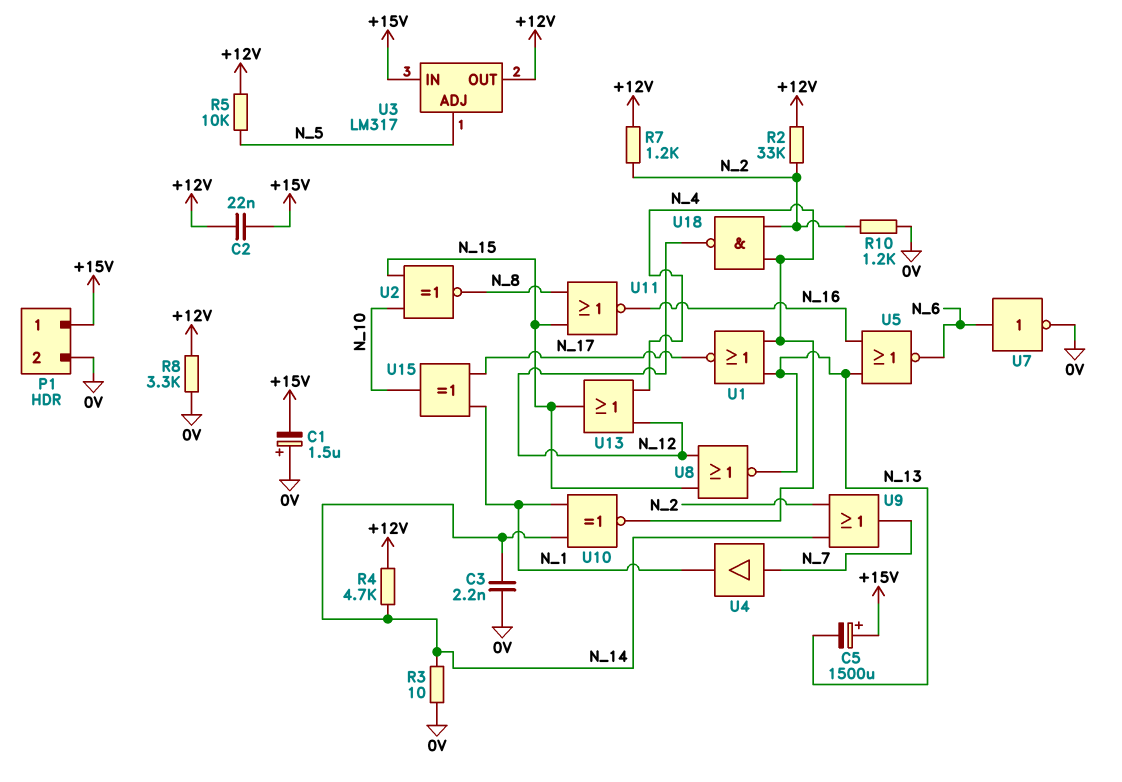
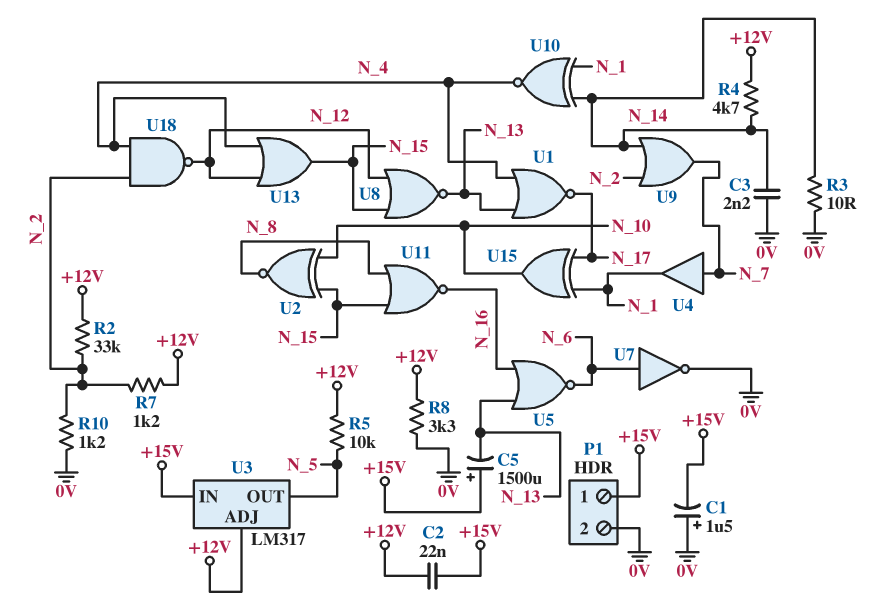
U3 pin ADJ: N_5 -> +12V
U3 pin OUT: +12V -> N_5

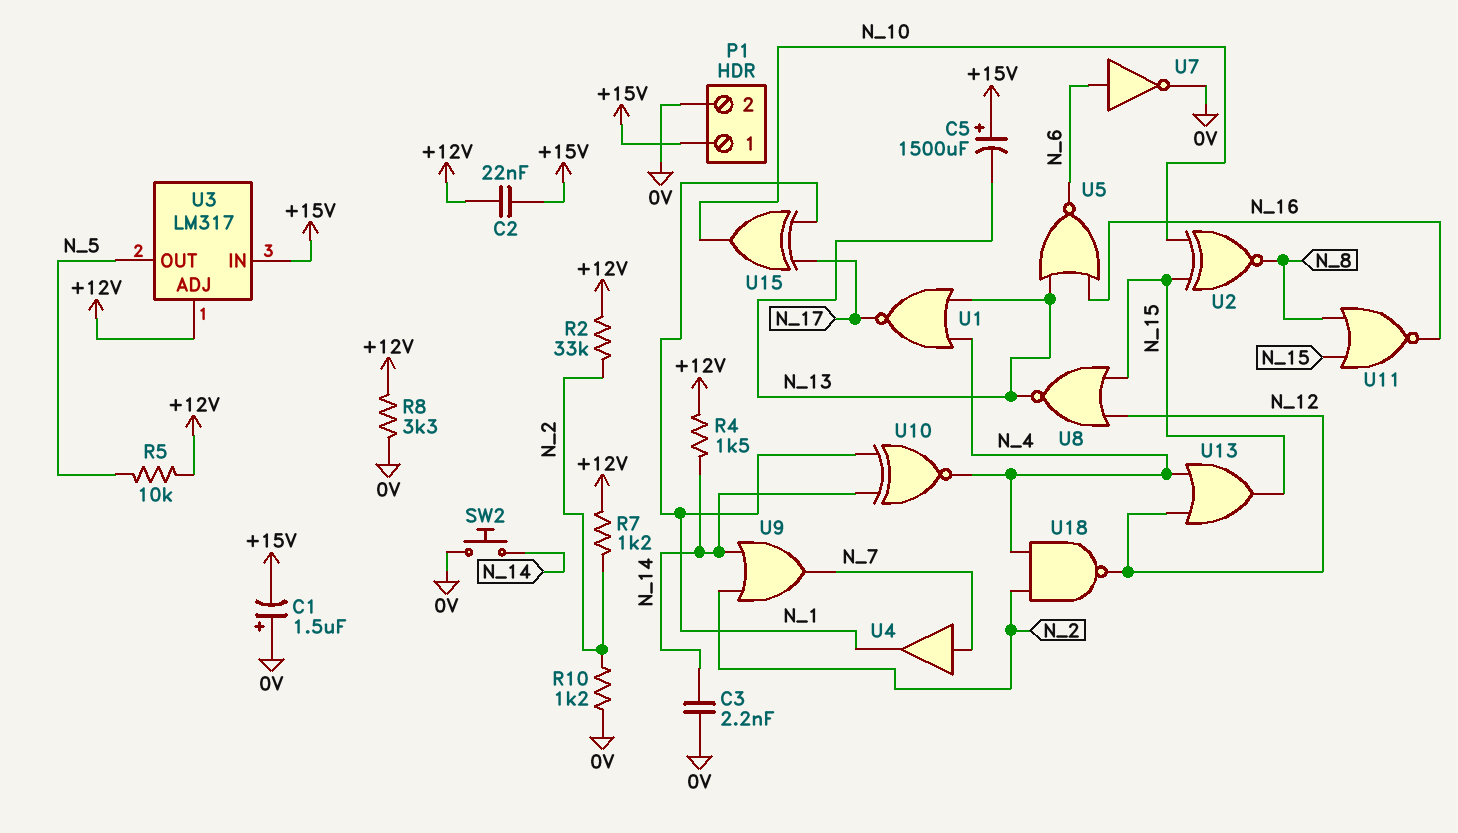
R3: 10 (0V, N_14) -> none
R4: 4.7k (+12V, N_14) -> 1.5k (+12V, N_14)
SW2: none -> button (0V, N_14)

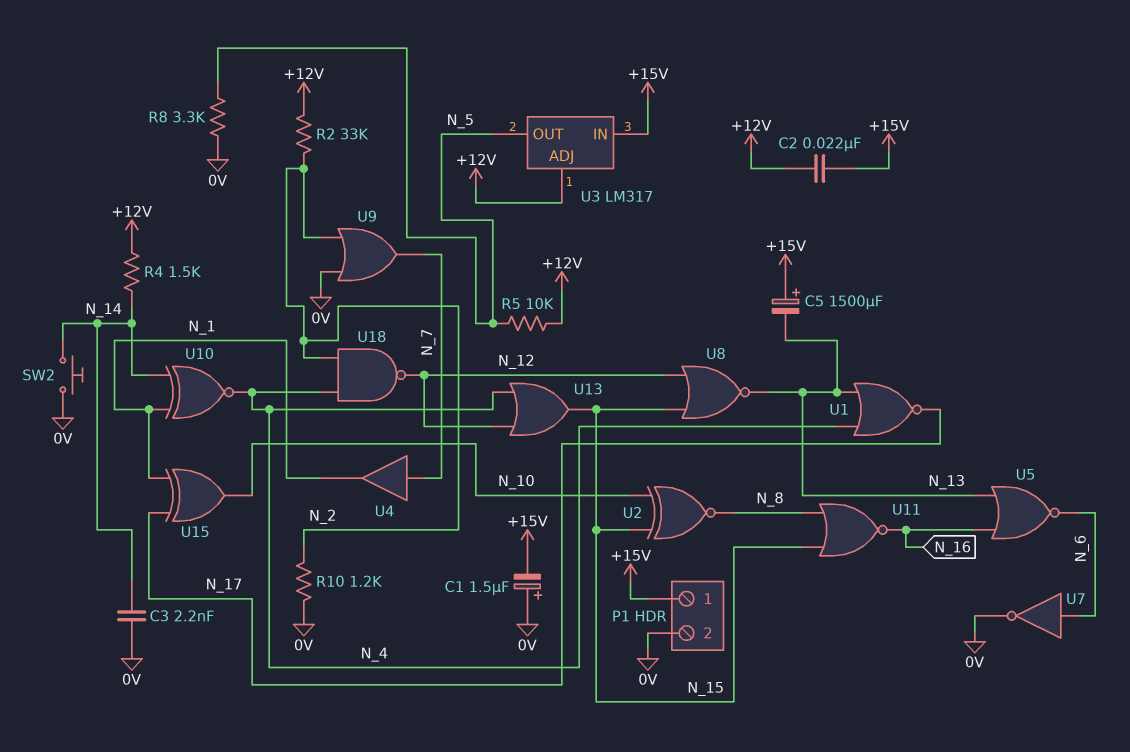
R7: 1.2k (+12V, N_2) -> none
R8: 3.3k (+12V, 0V) -> 3.3k (0V, N_5)
U9: OR (in N_2, in N_14, out N_7) -> OR (in 0V, in N_2, out N_7)

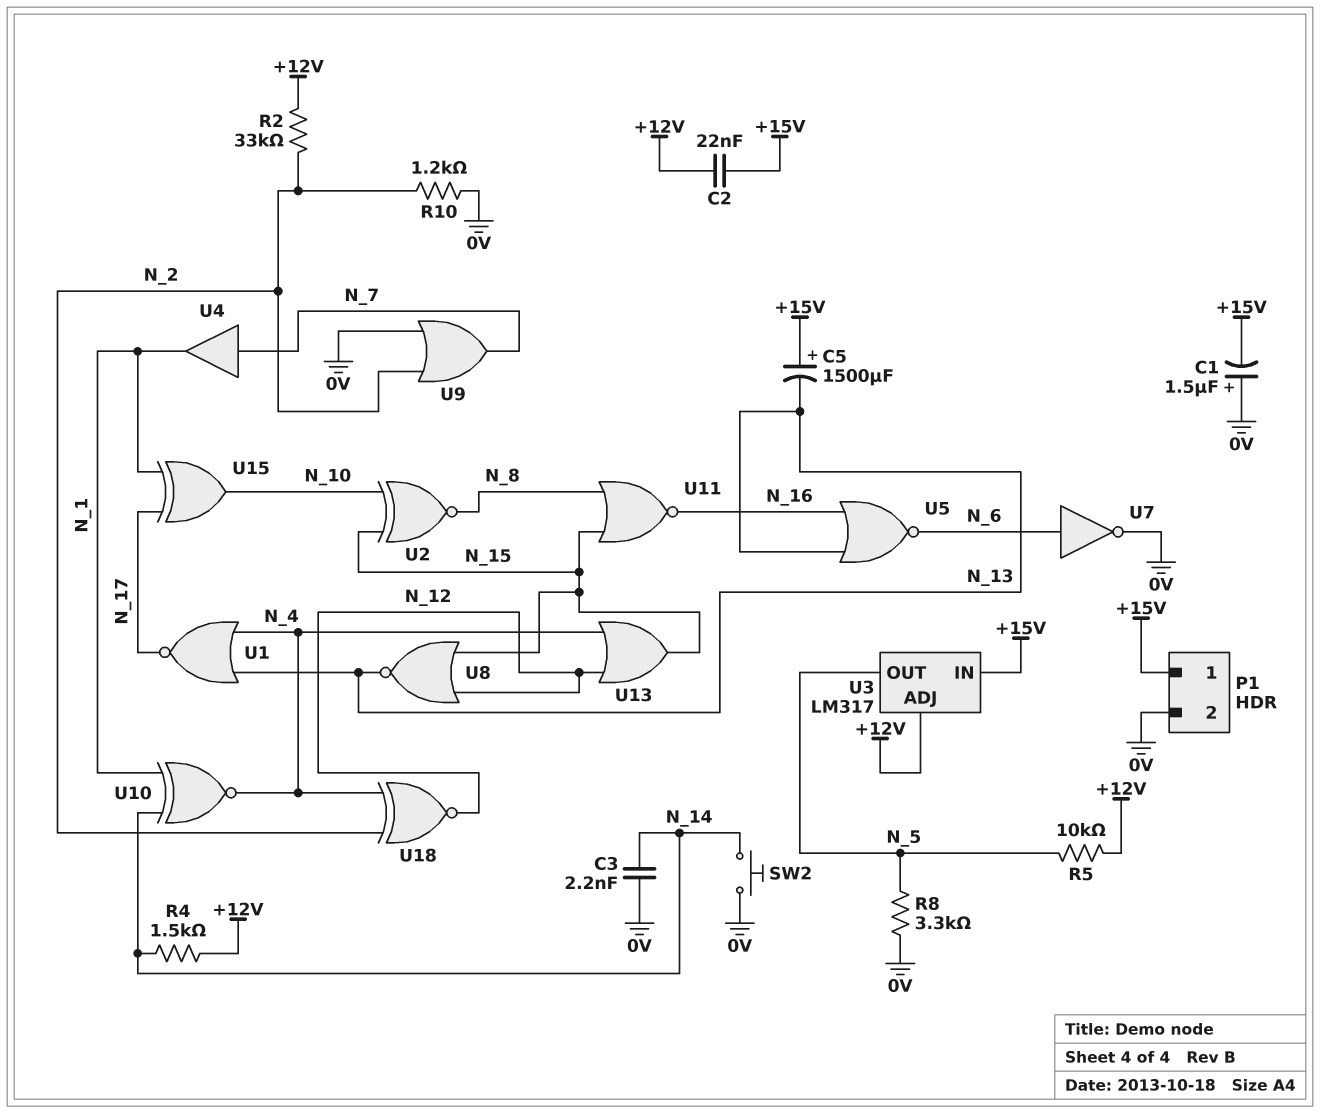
U18: NAND (in N_2, in N_4, out N_12) -> XNOR (in N_2, in N_4, out N_12)

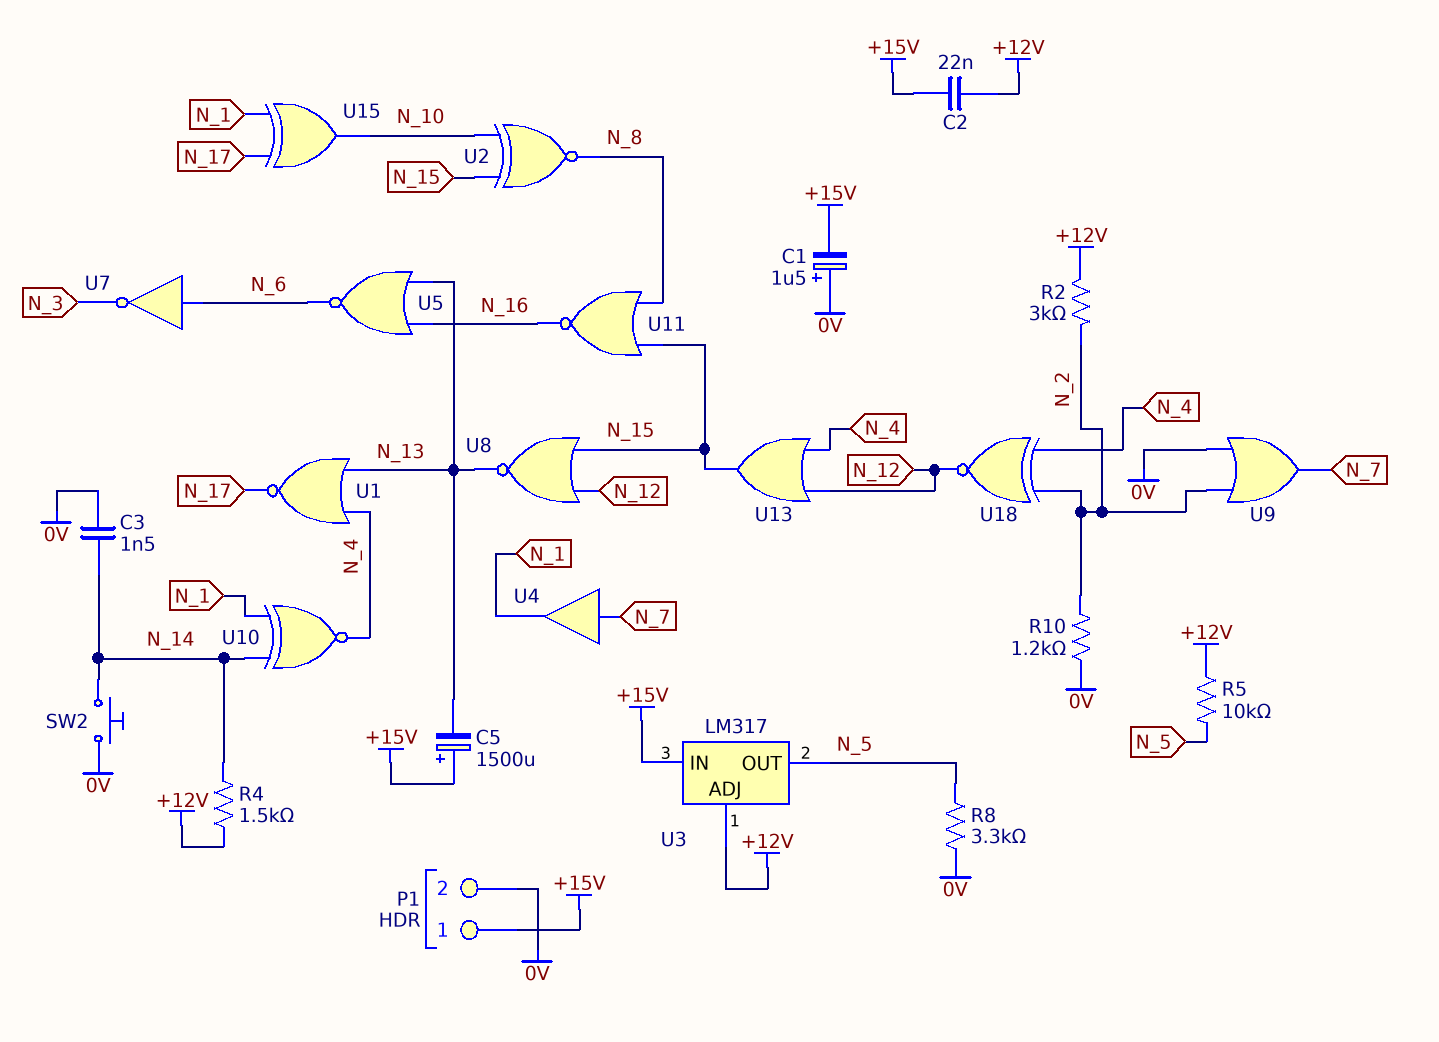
C3: 2.2nF (0V, N_14) -> 1.5nF (0V, N_14)
R2: 33k (+12V, N_2) -> 3k (+12V, N_2)
U7: NOT (in N_6, out 0V) -> NOT (in N_6, out N_3)

